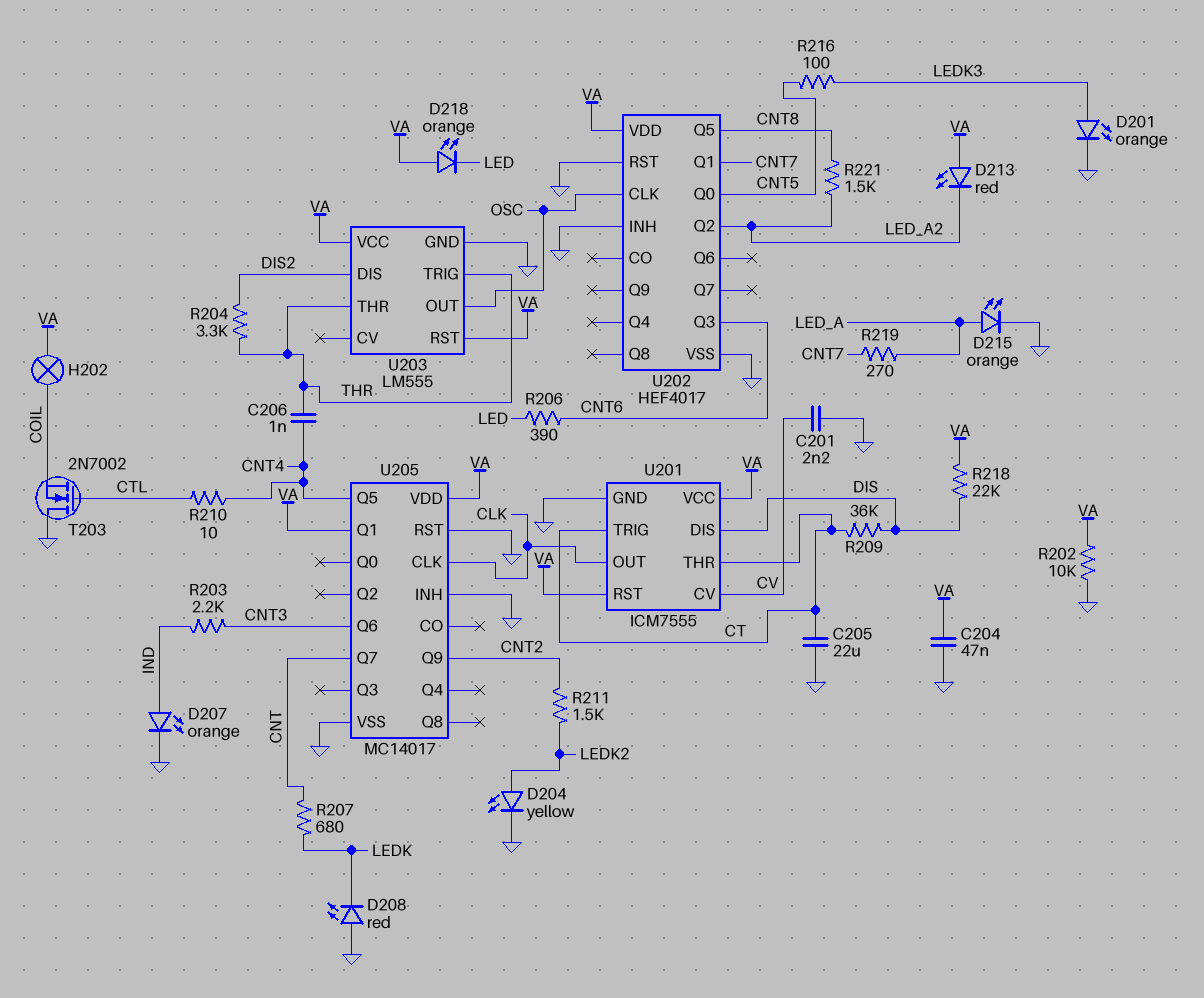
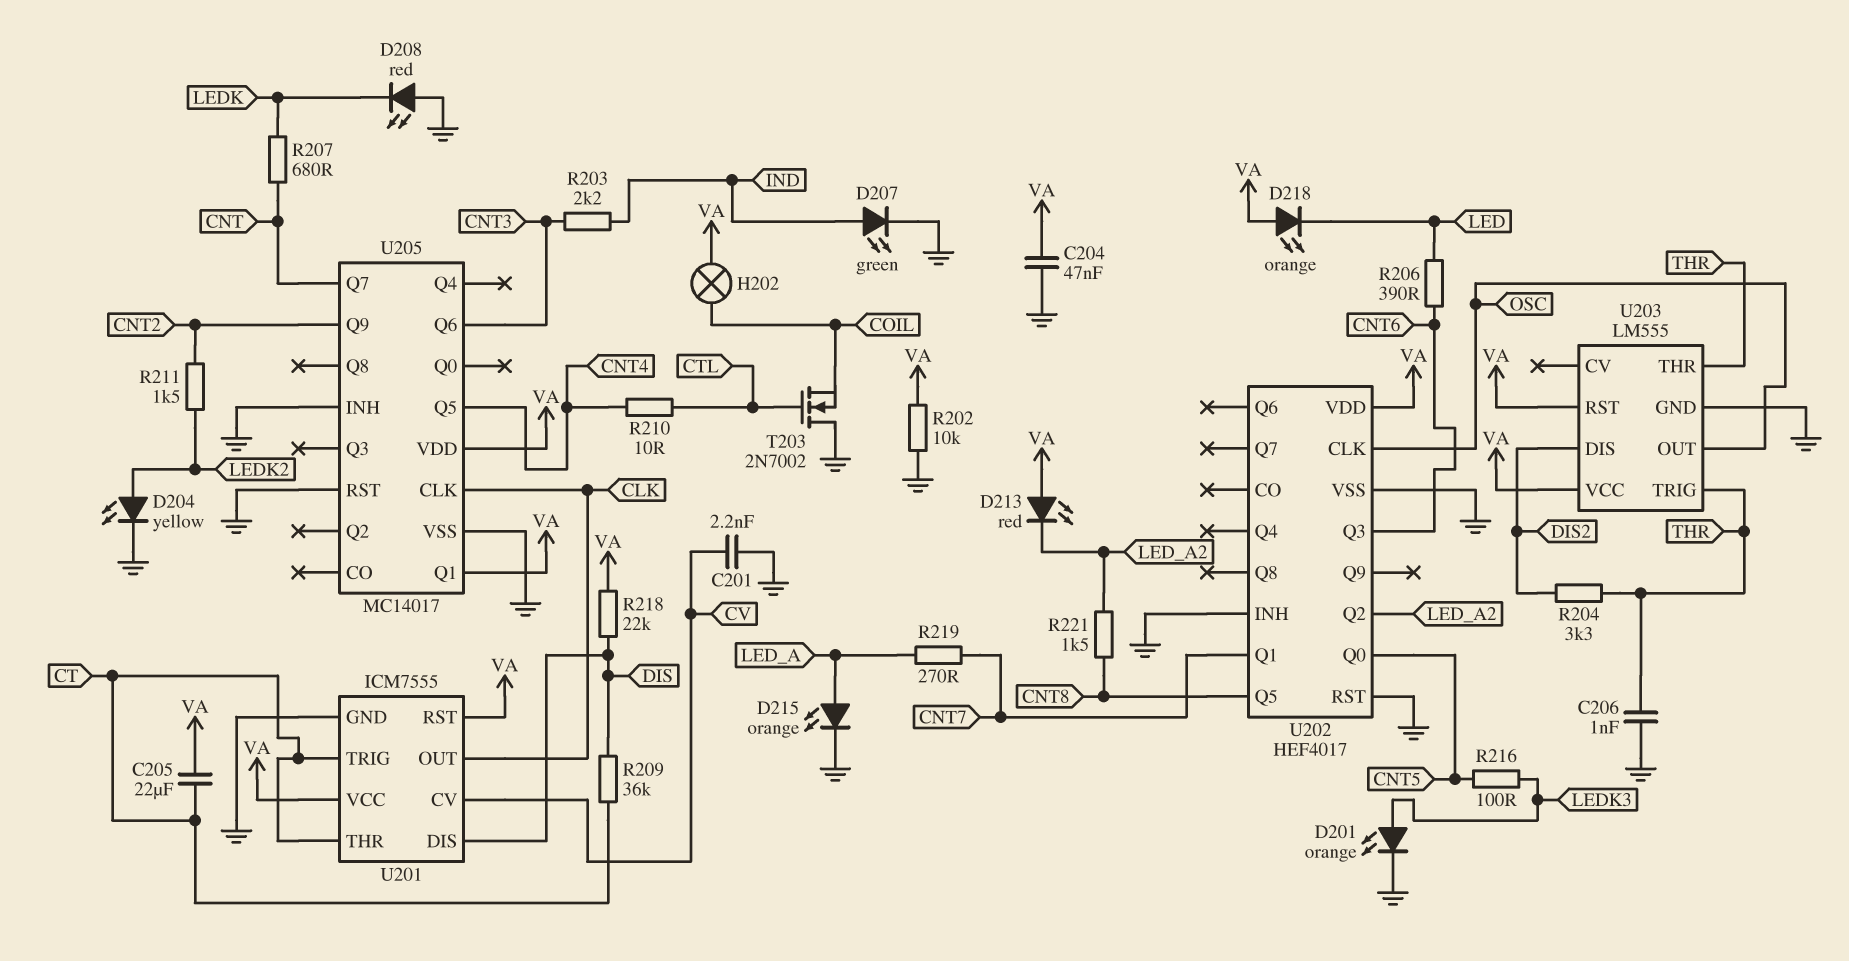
C205: 22uF (CT, GND) -> 22uF (CT, VA)
C206: 1nF (CNT4, THR) -> 1nF (GND, THR)
D207: LED orange (A IND, K GND) -> LED green (A IND, K GND)

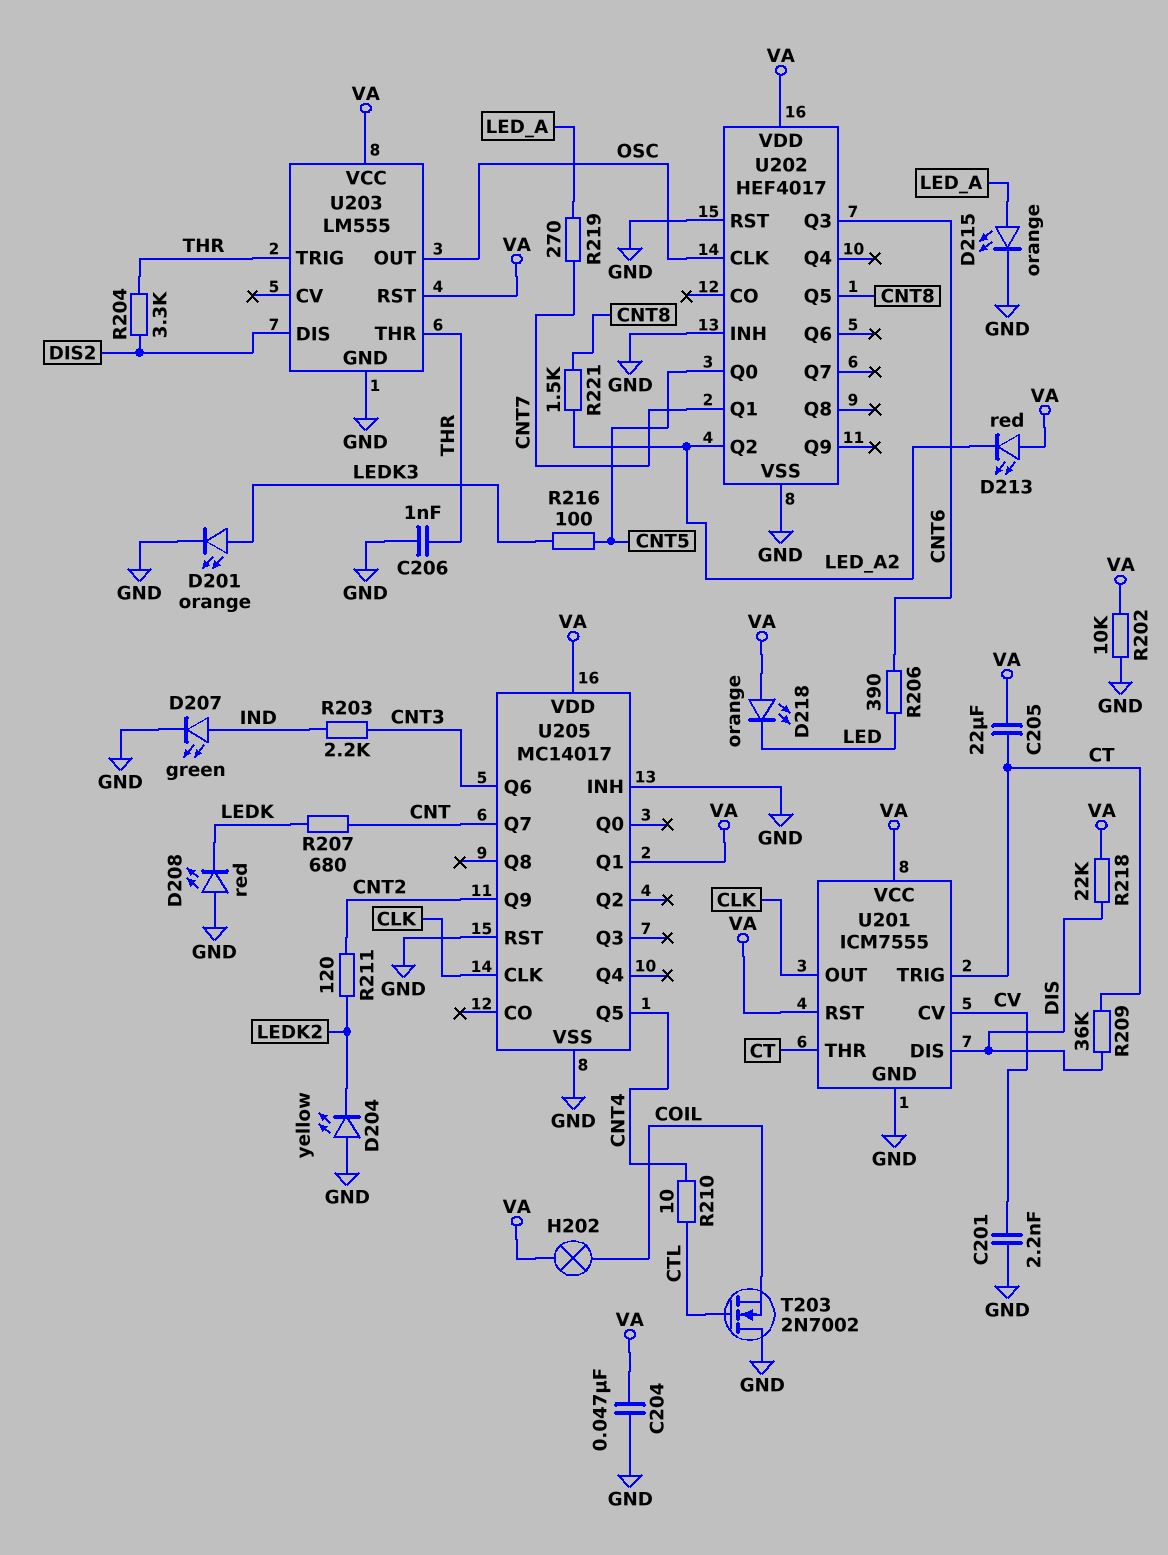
D204: LED yellow (A LEDK2, K GND) -> LED yellow (A GND, K LEDK2)
R211: 1.5k (CNT2, LEDK2) -> 120 (CNT2, LEDK2)

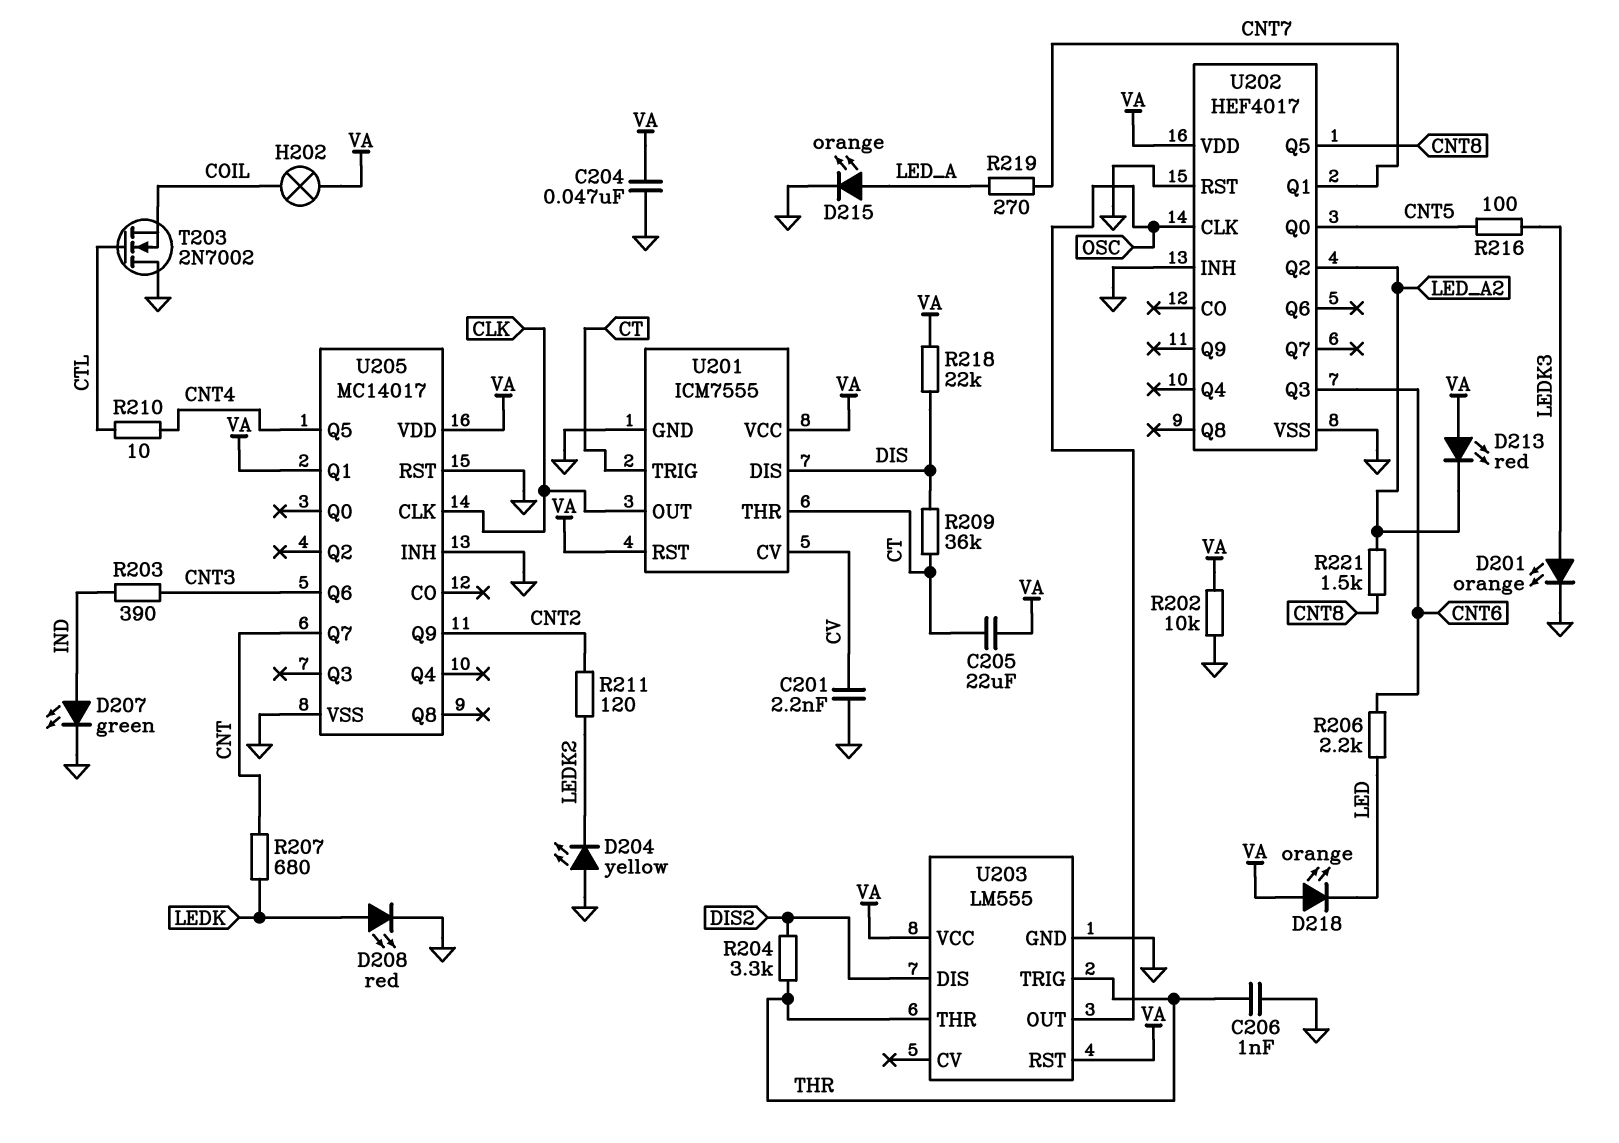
D208: LED red (A GND, K LEDK) -> LED red (A LEDK, K GND)
R203: 2.2k (CNT3, IND) -> 390 (CNT3, IND)
R206: 390 (CNT6, LED) -> 2.2k (CNT6, LED)

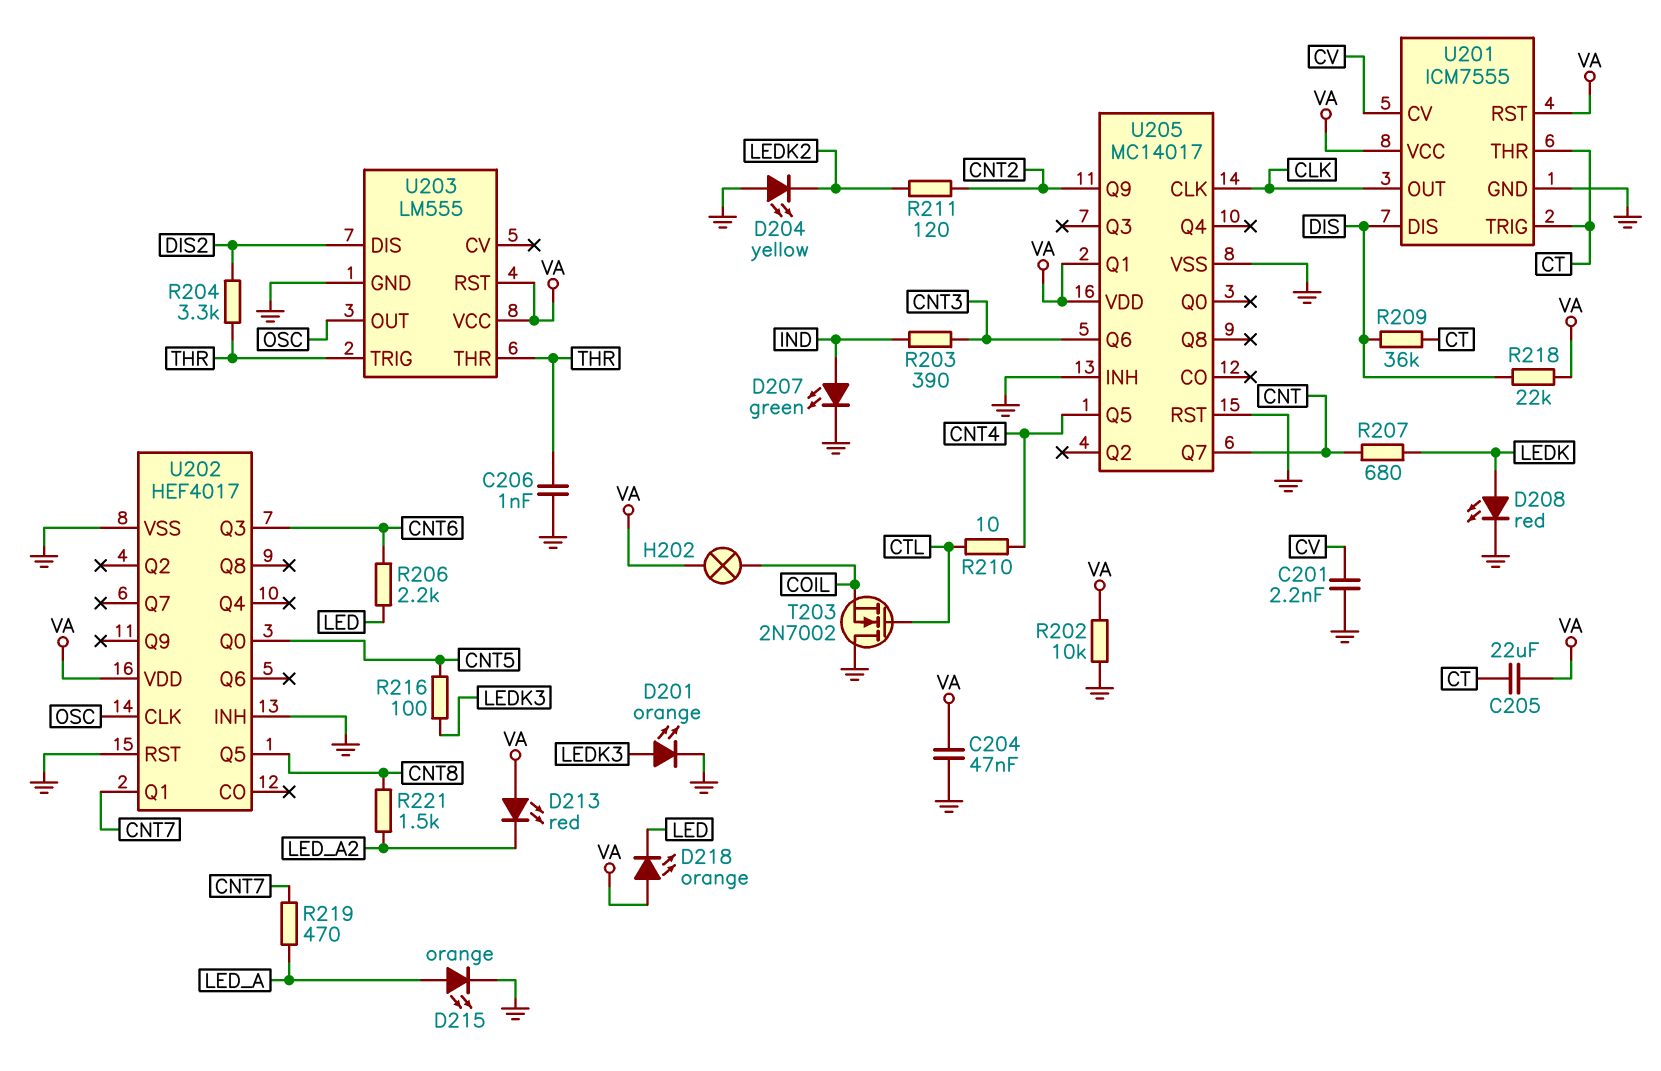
R219: 270 (CNT7, LED_A) -> 470 (CNT7, LED_A)
U202 pin Q2: LED_A2 -> none

